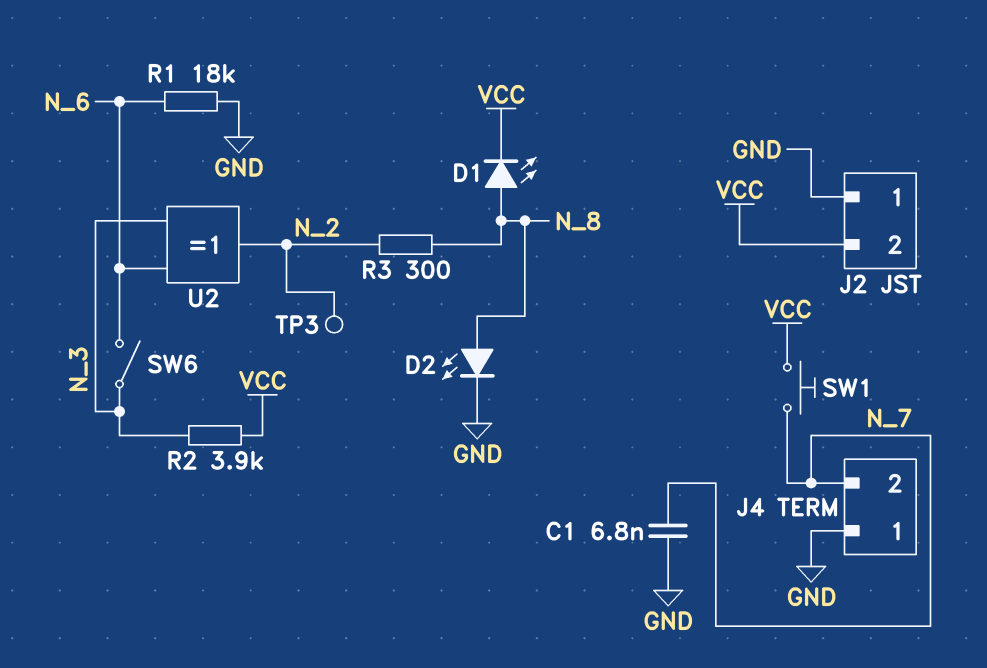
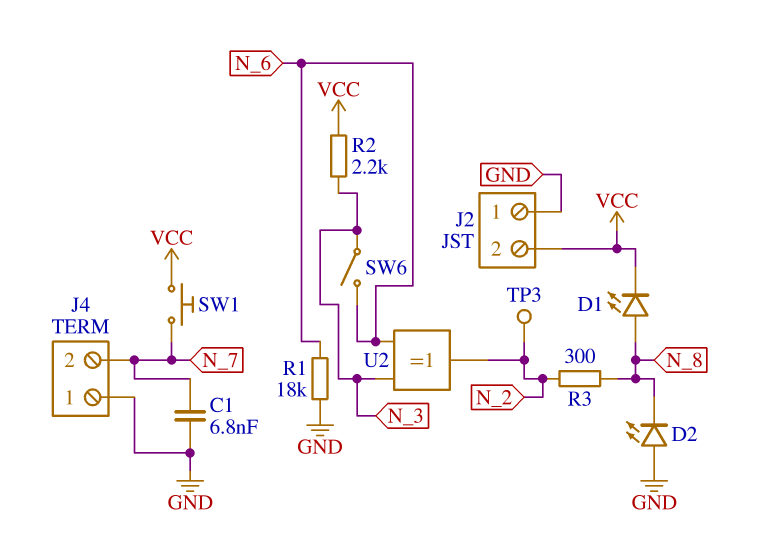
D2: LED (A N_8, K GND) -> LED (A GND, K N_8)
R2: 3.9k (N_3, VCC) -> 2.2k (N_3, VCC)

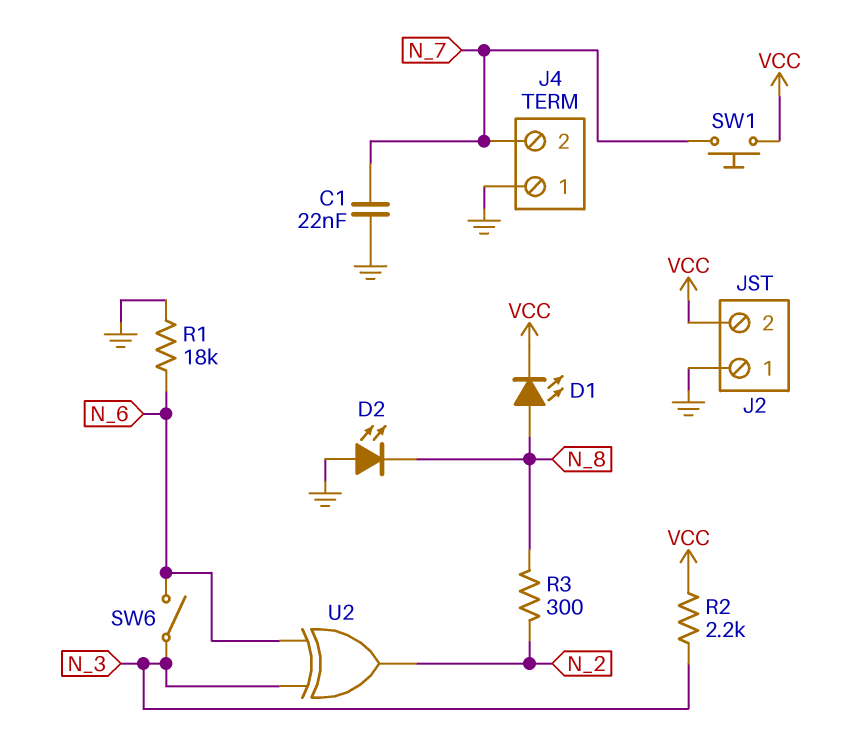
C1: 6.8nF (GND, N_7) -> 22nF (GND, N_7)
TP3: test point (N_2) -> none

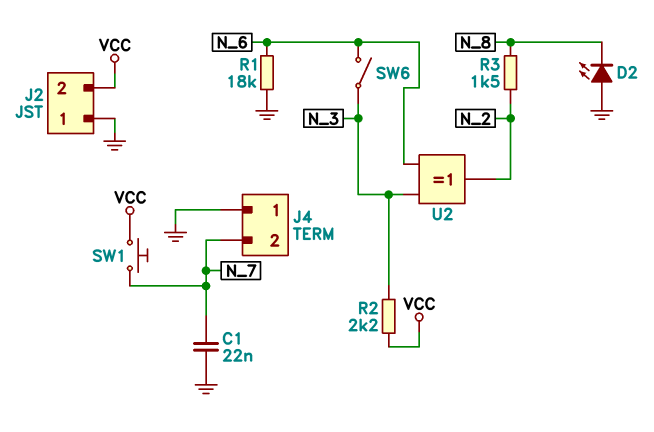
D1: LED (A N_8, K VCC) -> none
R3: 300 (N_2, N_8) -> 1.5k (N_2, N_8)

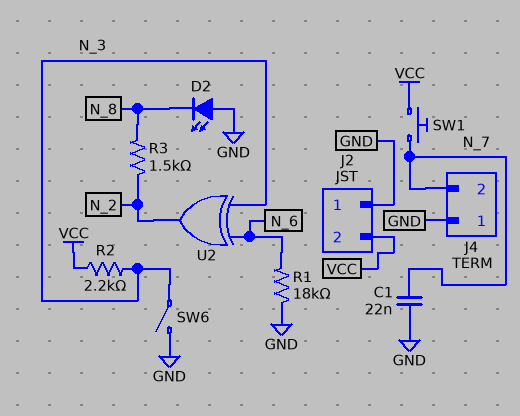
SW6: switch (N_3, N_6) -> switch (GND, N_3)

